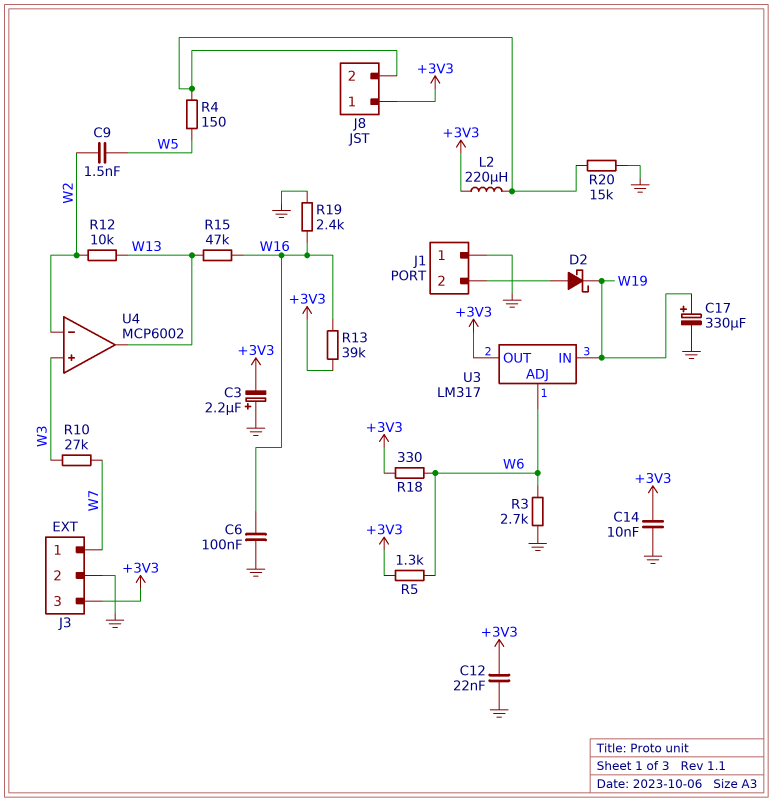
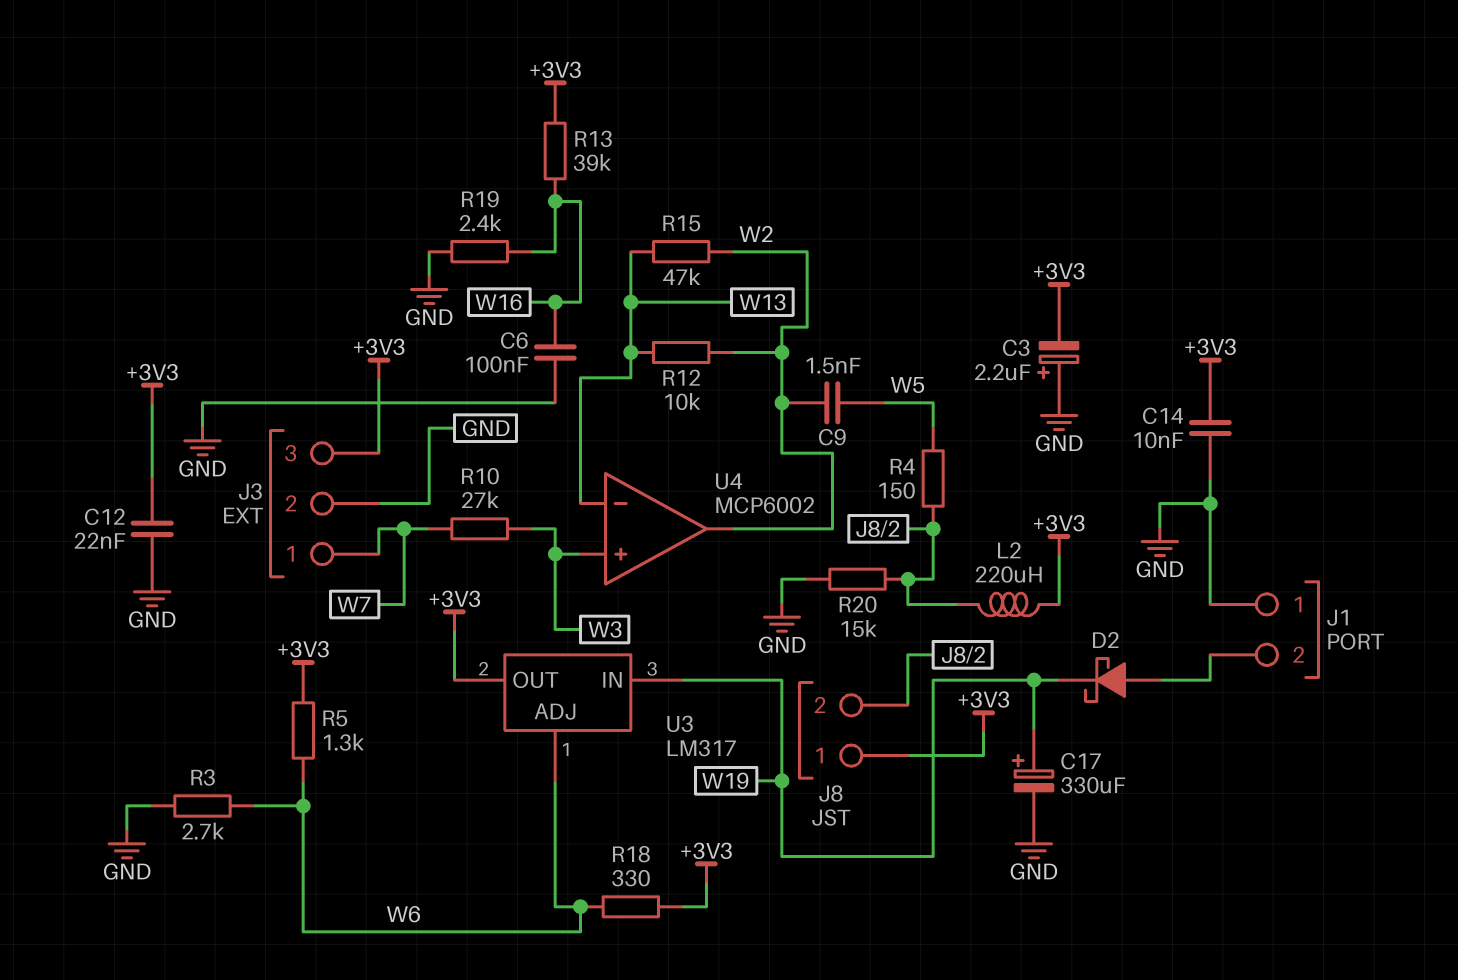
R15: 47k (W13, W16) -> 47k (W2, W13)
U4 pin in-: W2 -> W13
U4 pin out: W13 -> W2

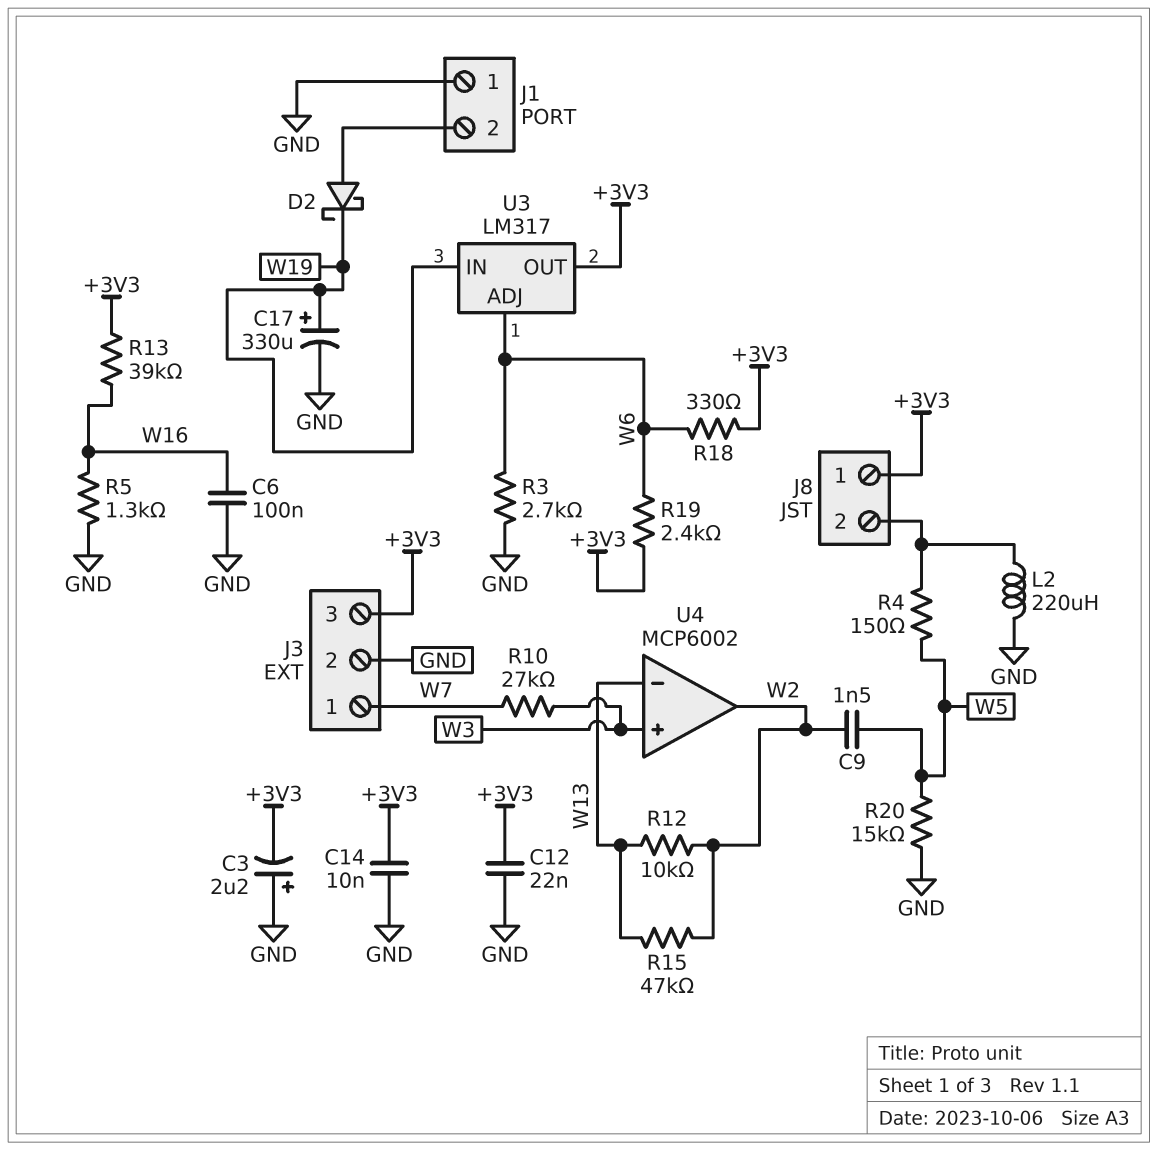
L2: 220uH (+3V3, J8/2) -> 220uH (GND, J8/2)
R5: 1.3k (+3V3, W6) -> 1.3k (GND, W16)
R19: 2.4k (GND, W16) -> 2.4k (+3V3, W6)
R20: 15k (GND, J8/2) -> 15k (GND, W5)

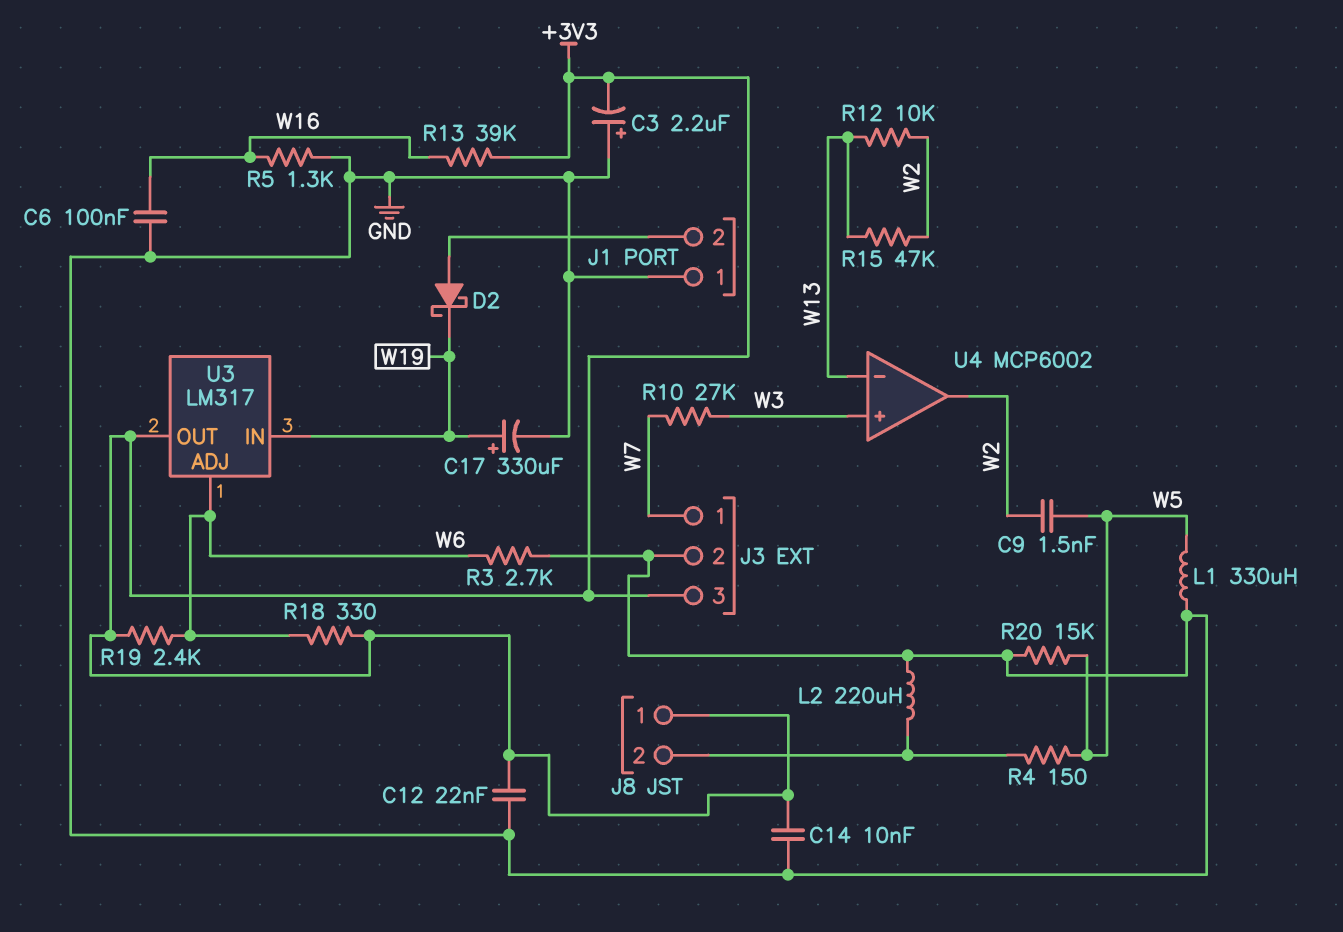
L1: none -> 330uH (GND, W5)

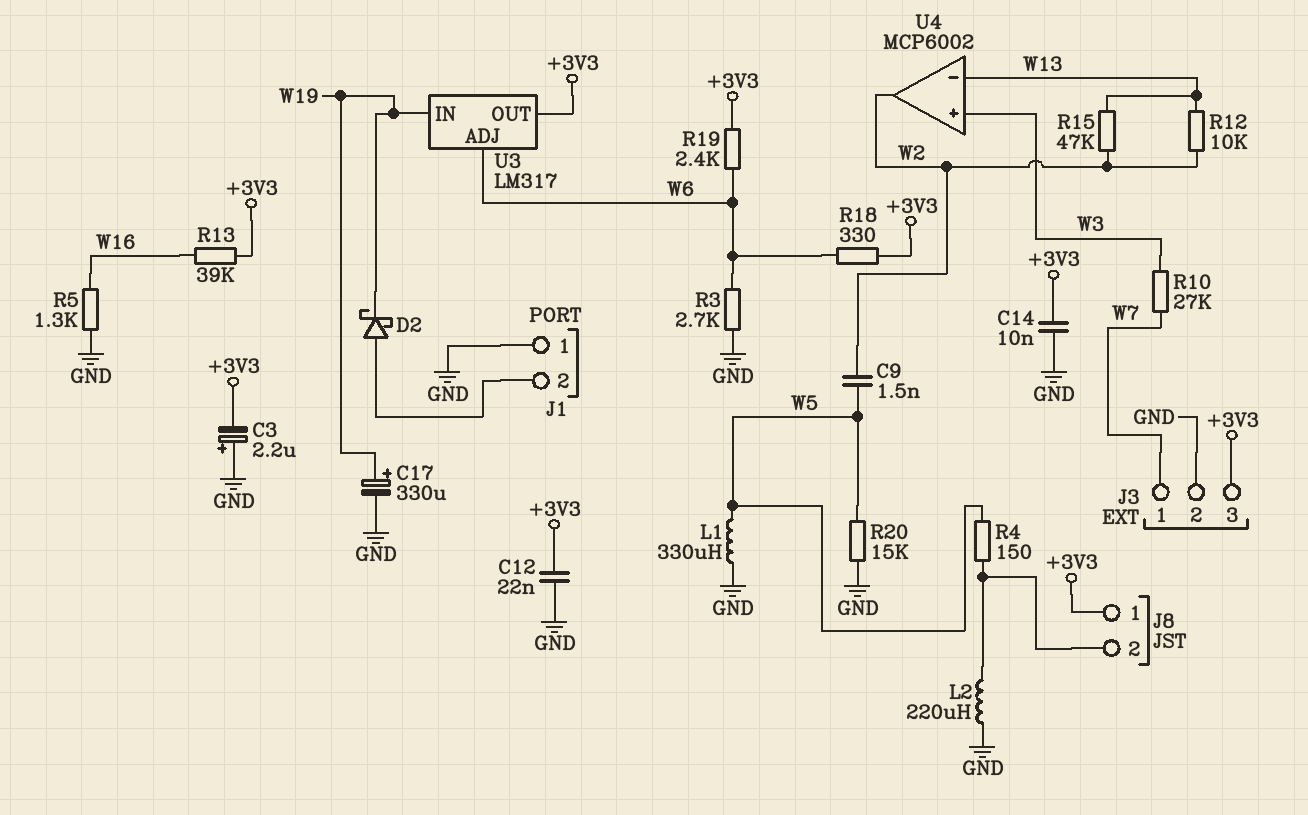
C6: 100nF (GND, W16) -> none

